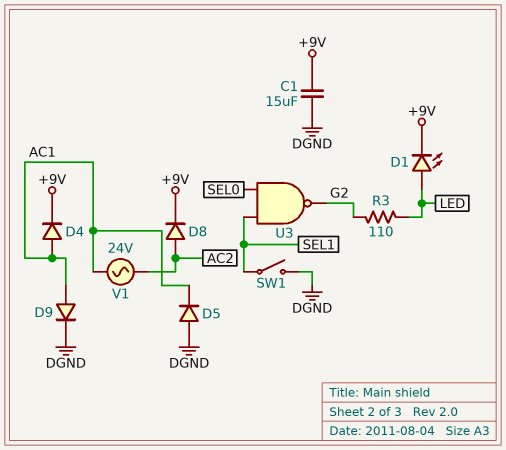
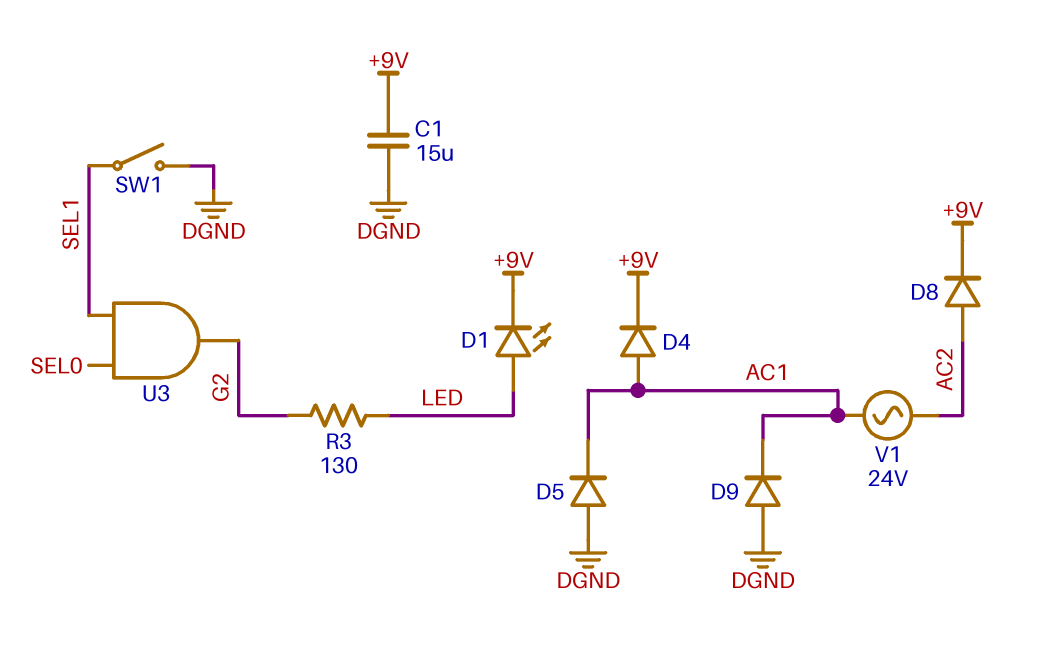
D9: diode (A AC1, K DGND) -> diode (A DGND, K AC1)
R3: 110 (G2, LED) -> 130 (G2, LED)
U3: NAND (in SEL0, in SEL1, out G2) -> AND (in SEL0, in SEL1, out G2)

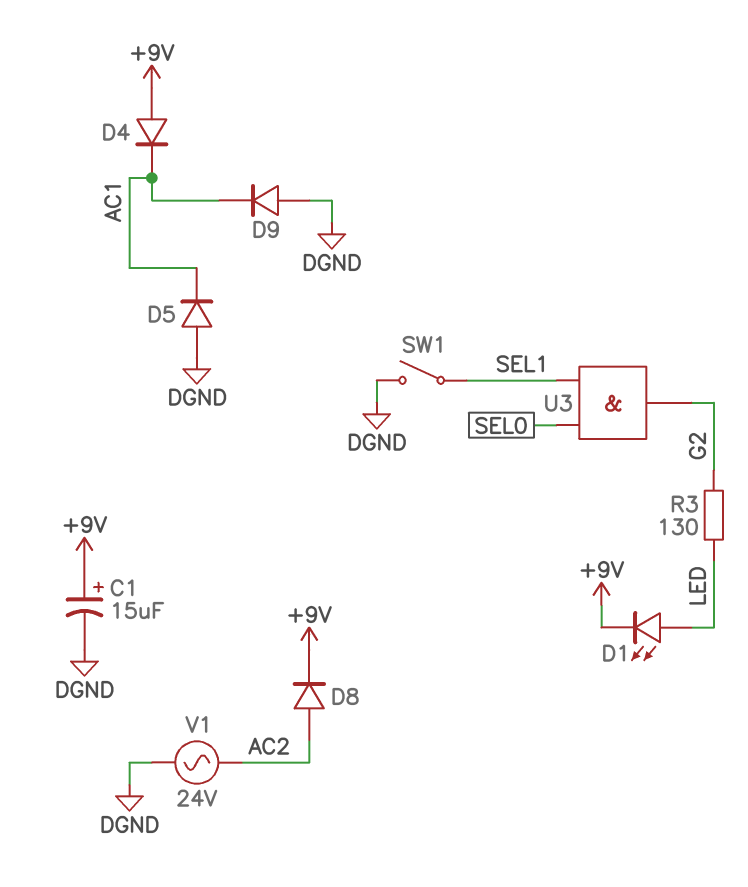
C1: 15uF (+9V, DGND) -> 15uF (plus +9V, minus DGND)
D4: diode (A AC1, K +9V) -> diode (A +9V, K AC1)
V1: AC 24V (AC1, AC2) -> AC 24V (AC2, DGND)

